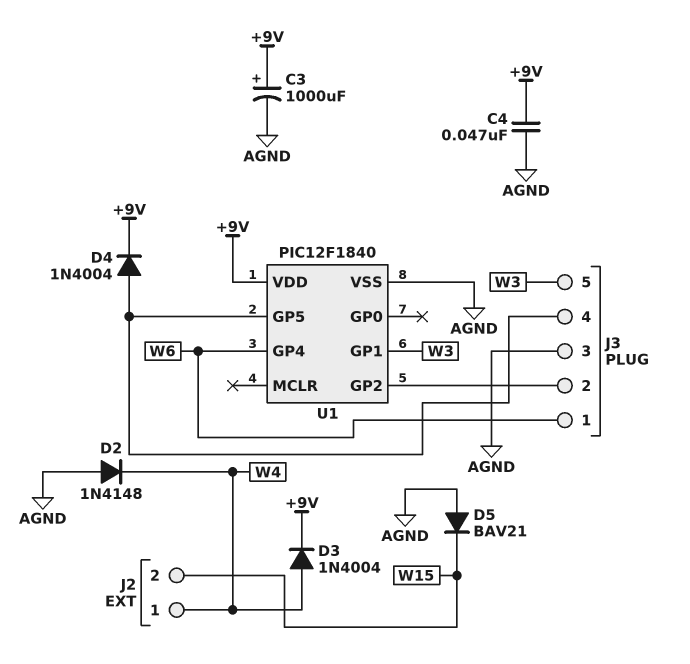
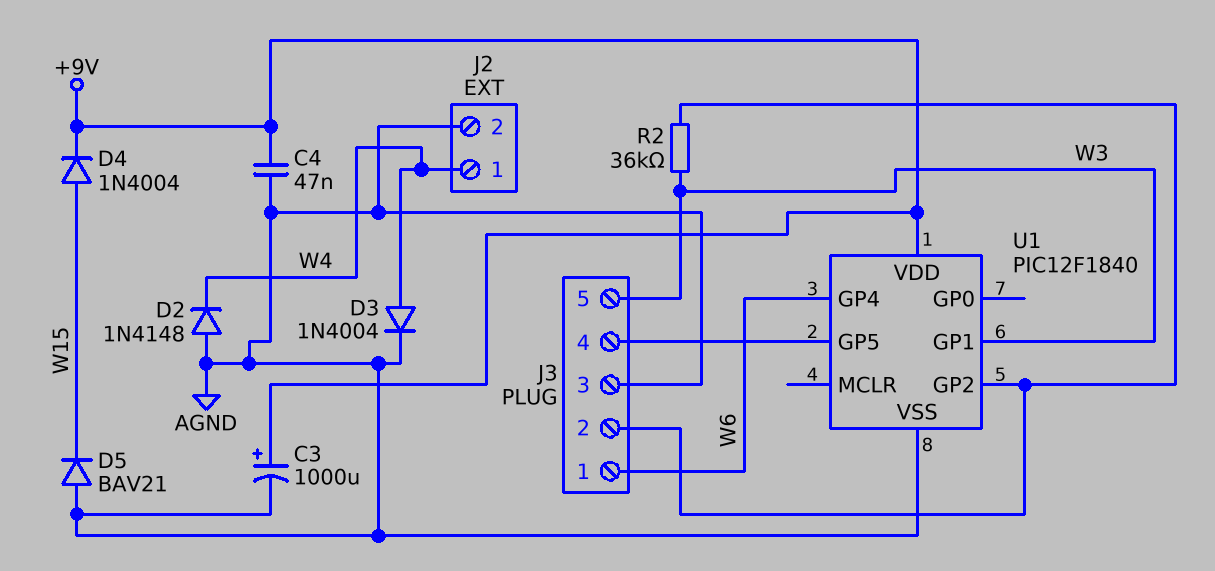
D3: diode 1N4004 (A W4, K +9V) -> diode 1N4004 (A W4, K AGND)
D4: diode 1N4004 (A J3/4, K +9V) -> diode 1N4004 (A W15, K +9V)
J2 pin 2: W15 -> AGND
R2: none -> 36k (J3/2, W3)

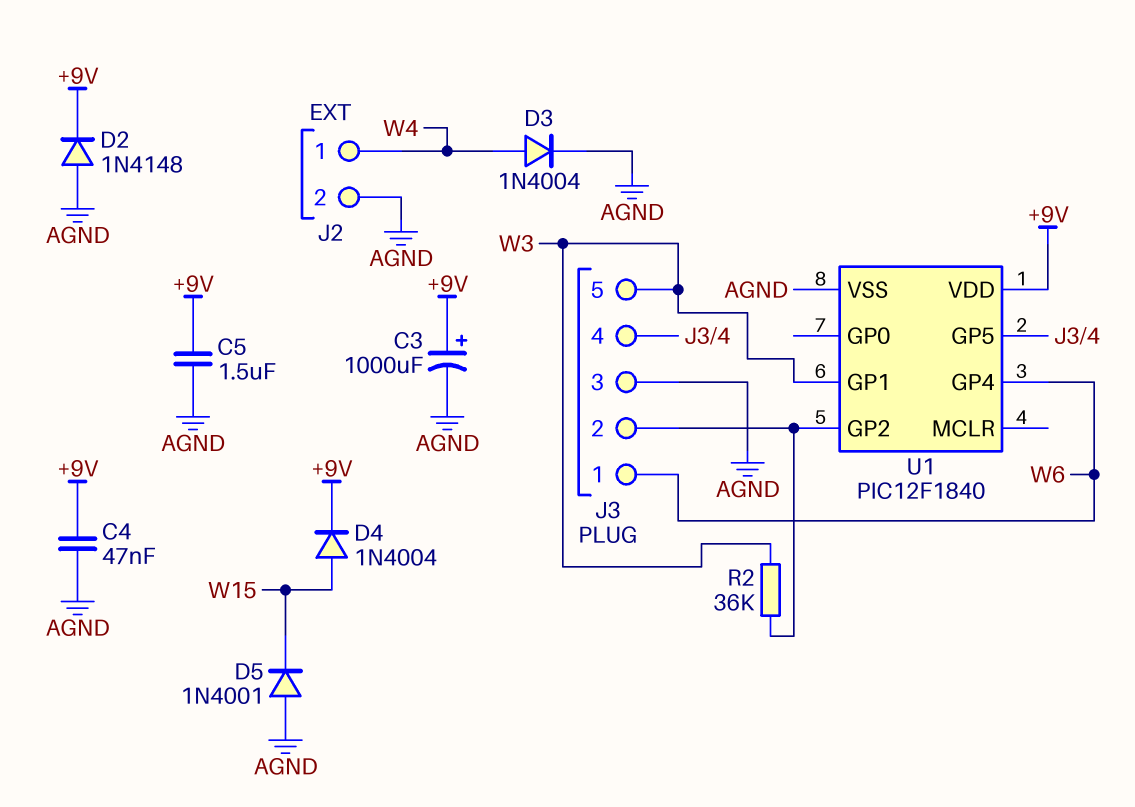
C5: none -> 1.5uF (+9V, AGND)
D2: diode 1N4148 (A AGND, K W4) -> diode 1N4148 (A AGND, K +9V)
D5: diode BAV21 (A AGND, K W15) -> diode 1N4001 (A AGND, K W15)

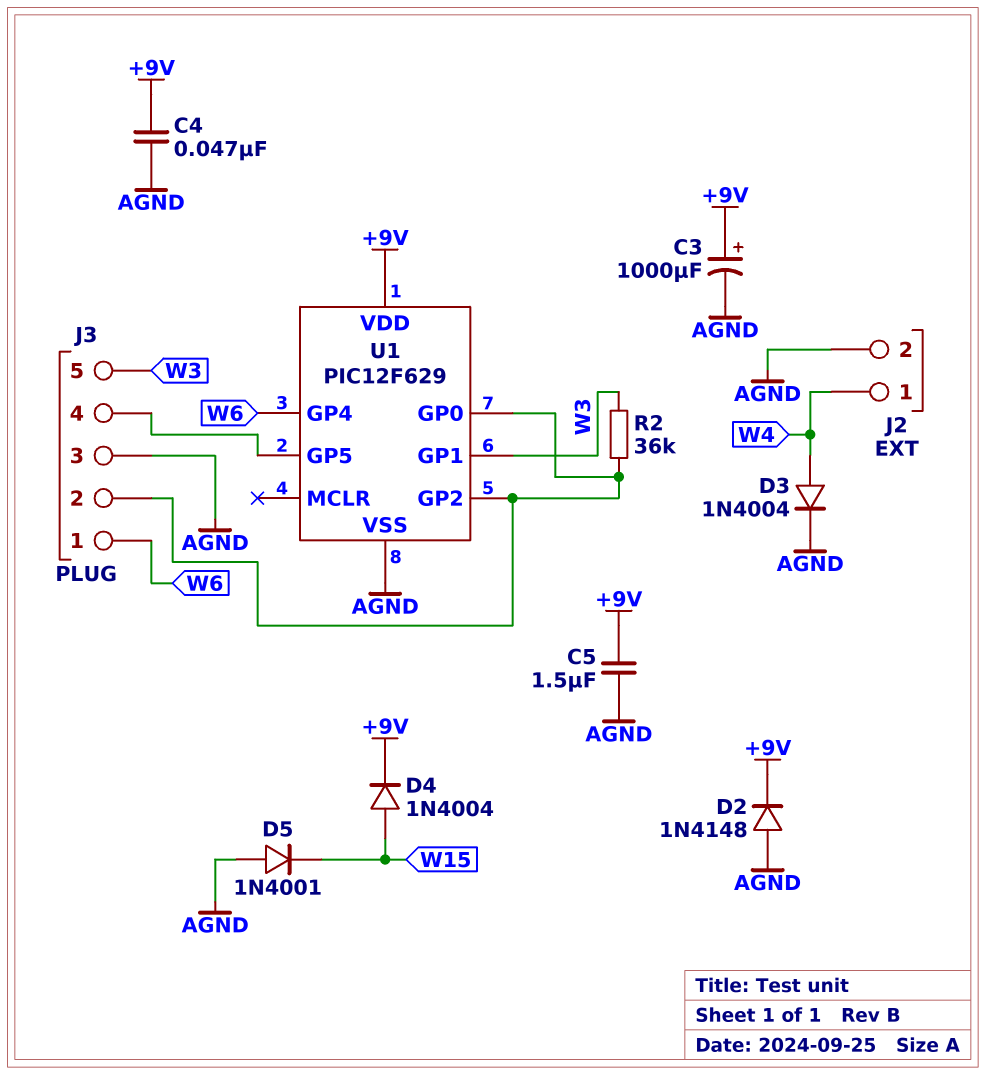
U1: PIC12F1840 -> PIC12F629
U1 pin GP0: none -> J3/2

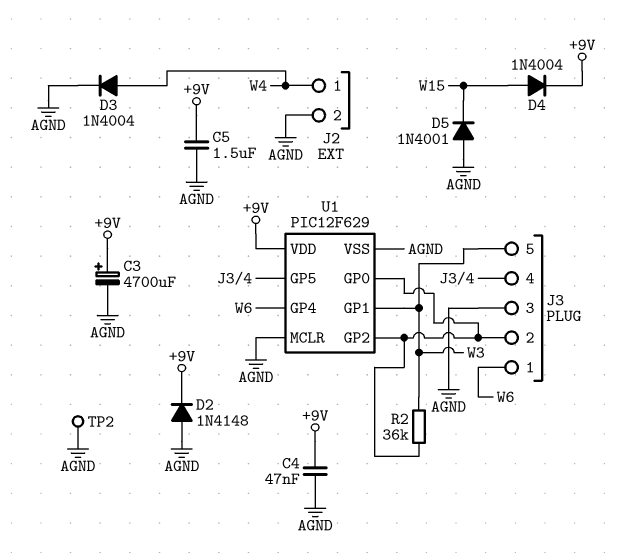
C3: 1000uF (plus +9V, minus AGND) -> 4700uF (plus +9V, minus AGND)
TP2: none -> test point (AGND)
U1 pin MCLR: none -> AGND

